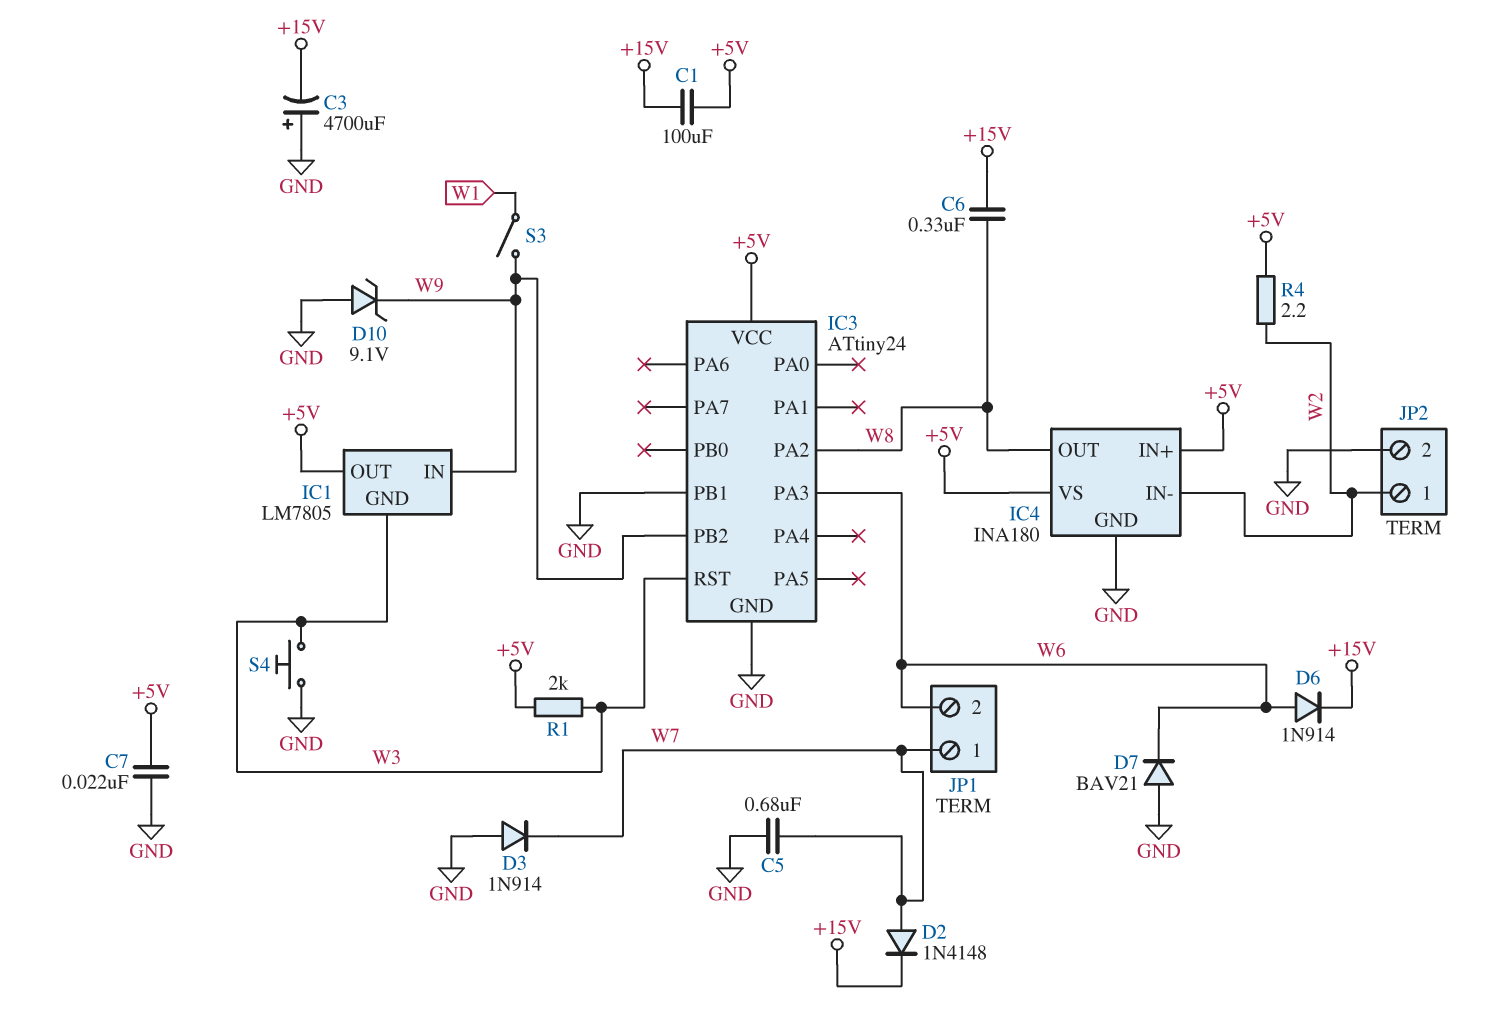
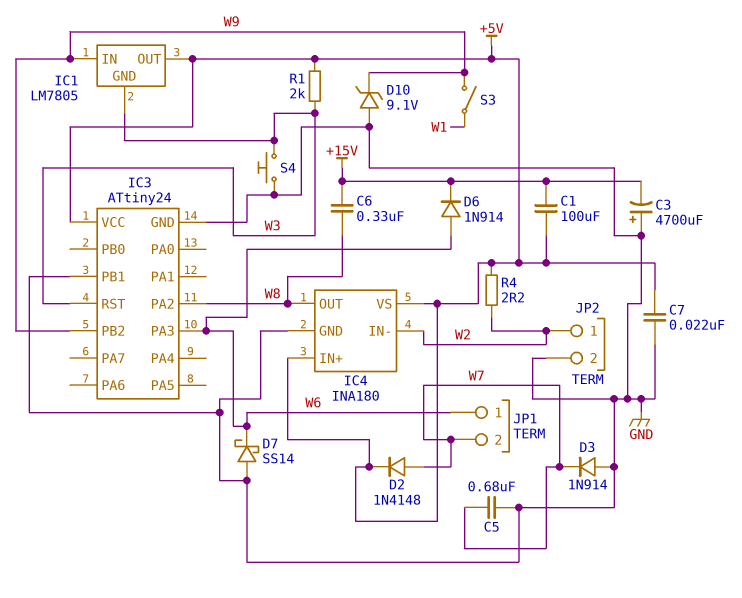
D2: diode 1N4148 (A W7, K +15V) -> diode 1N4148 (A W7, K +5V)
D7: diode BAV21 (A GND, K W6) -> schottky SS14 (A GND, K W6)
JP1 pin 1: W7 -> W6
JP1 pin 2: W6 -> W7

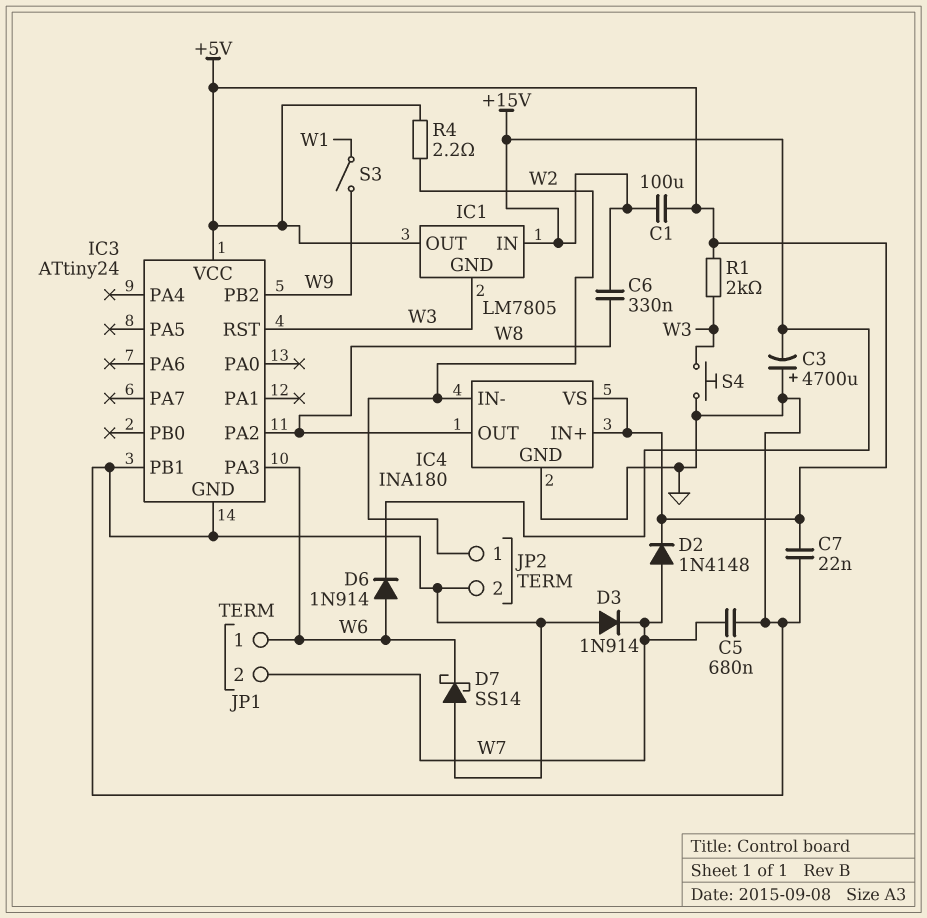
D10: zener 9.1V (A GND, K W9) -> none
IC1 pin IN: W9 -> +15V

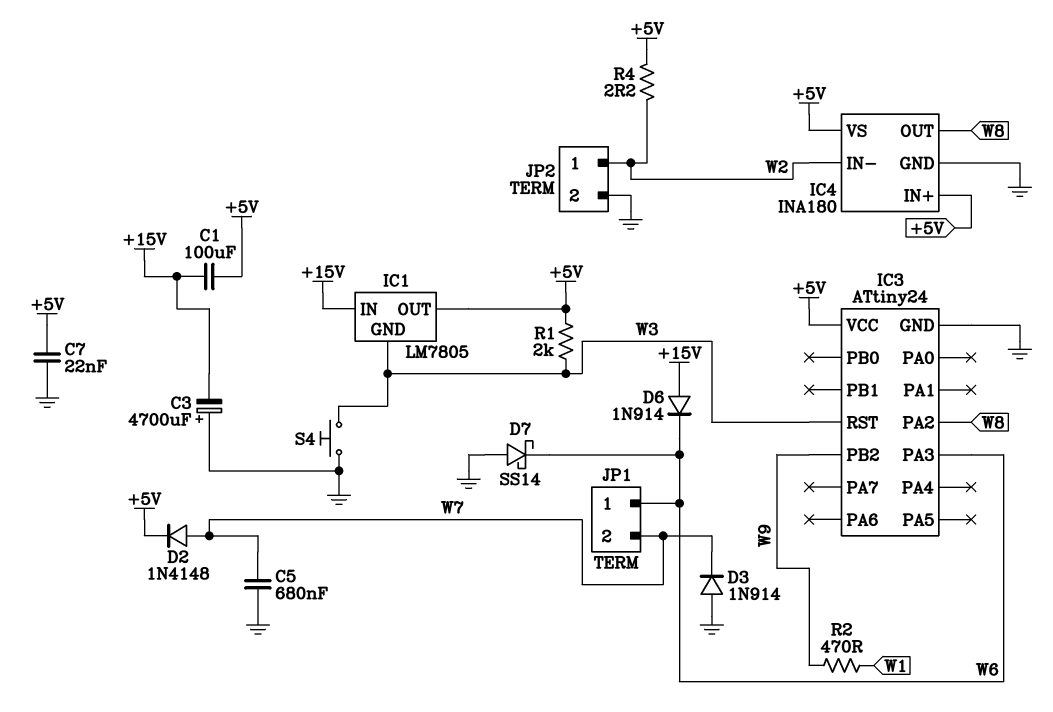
C6: 330nF (+15V, W8) -> none
D6: diode 1N914 (A W6, K +15V) -> diode 1N914 (A +15V, K W6)
IC3 pin PB1: GND -> none
R2: none -> 470 (W1, W9)
S3: switch (W1, W9) -> none

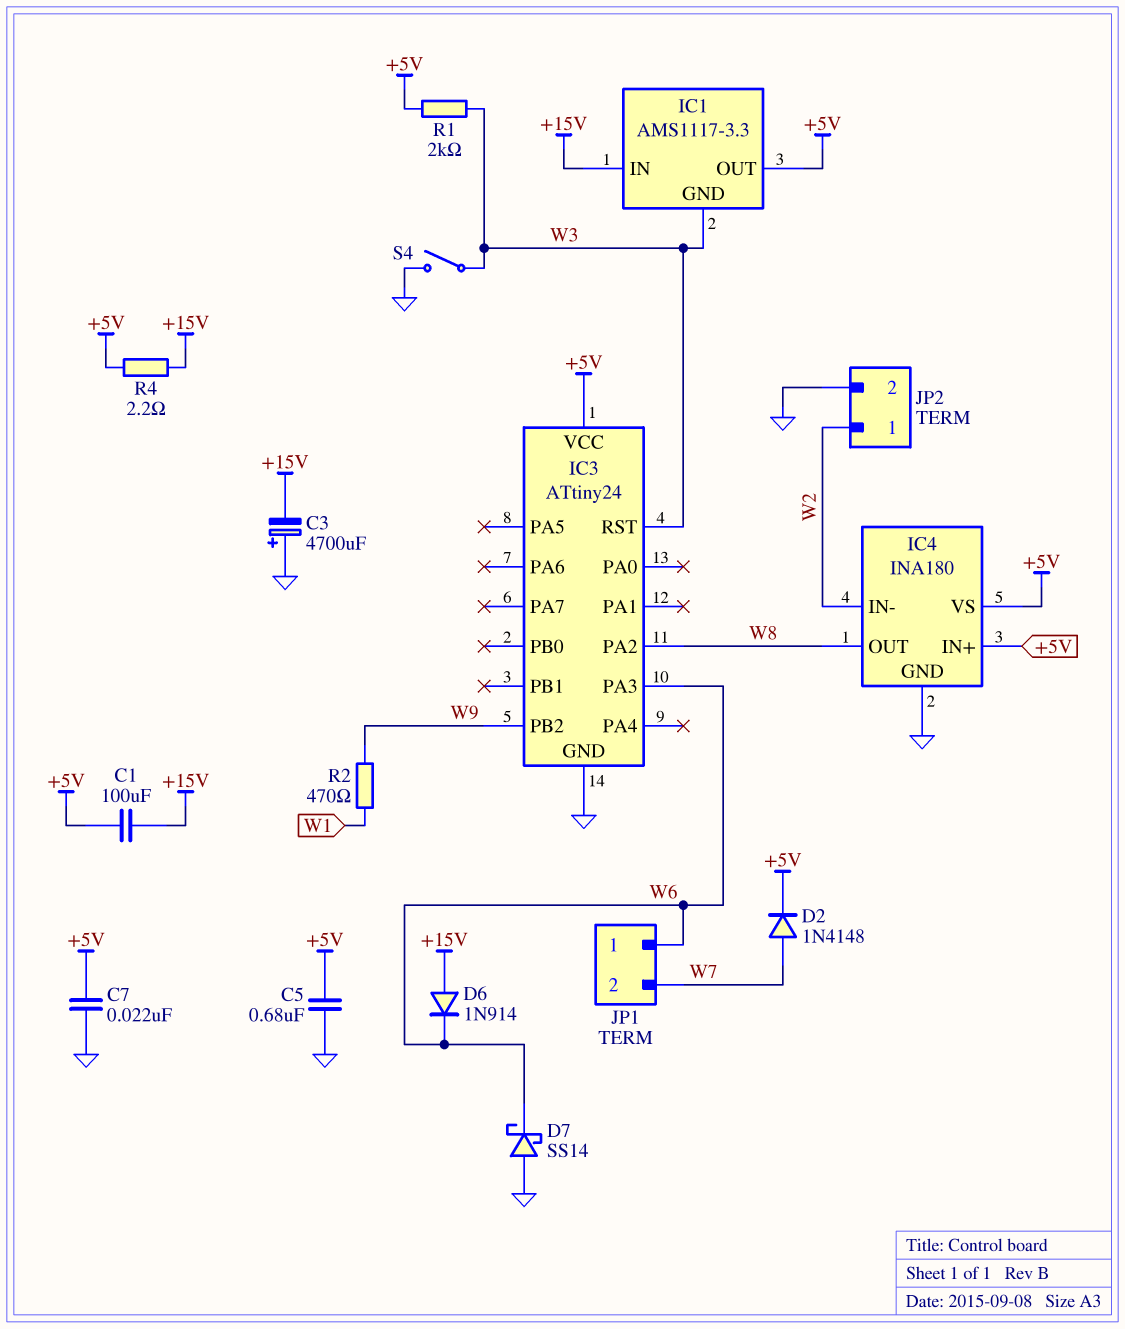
C5: 680nF (GND, W7) -> 680nF (+5V, GND)
D3: diode 1N914 (A GND, K W7) -> none
IC1: LM7805 -> AMS1117-3.3
R4: 2.2 (+5V, W2) -> 2.2 (+5V, +15V)
S4: button (GND, W3) -> switch (GND, W3)

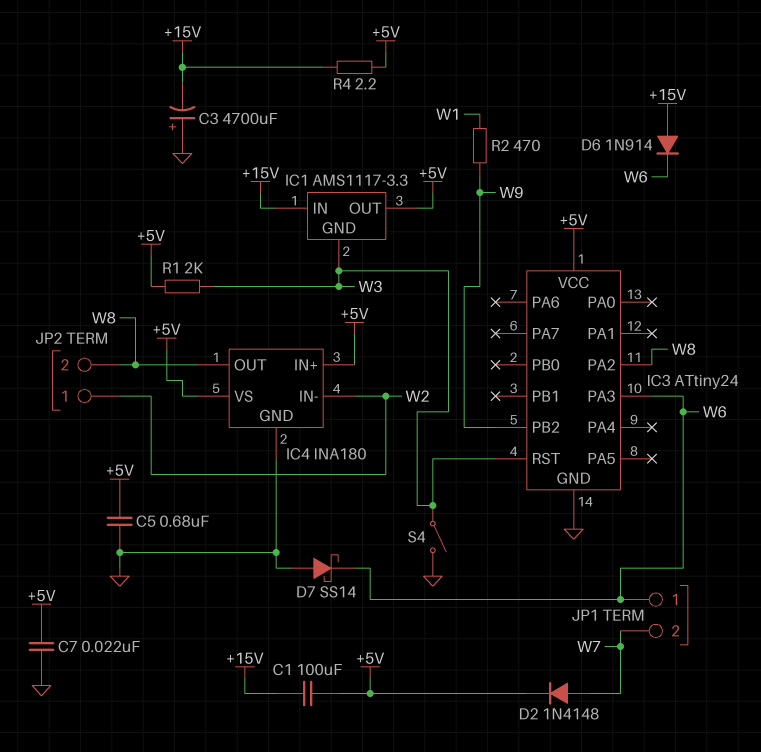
JP2 pin 2: GND -> W8

